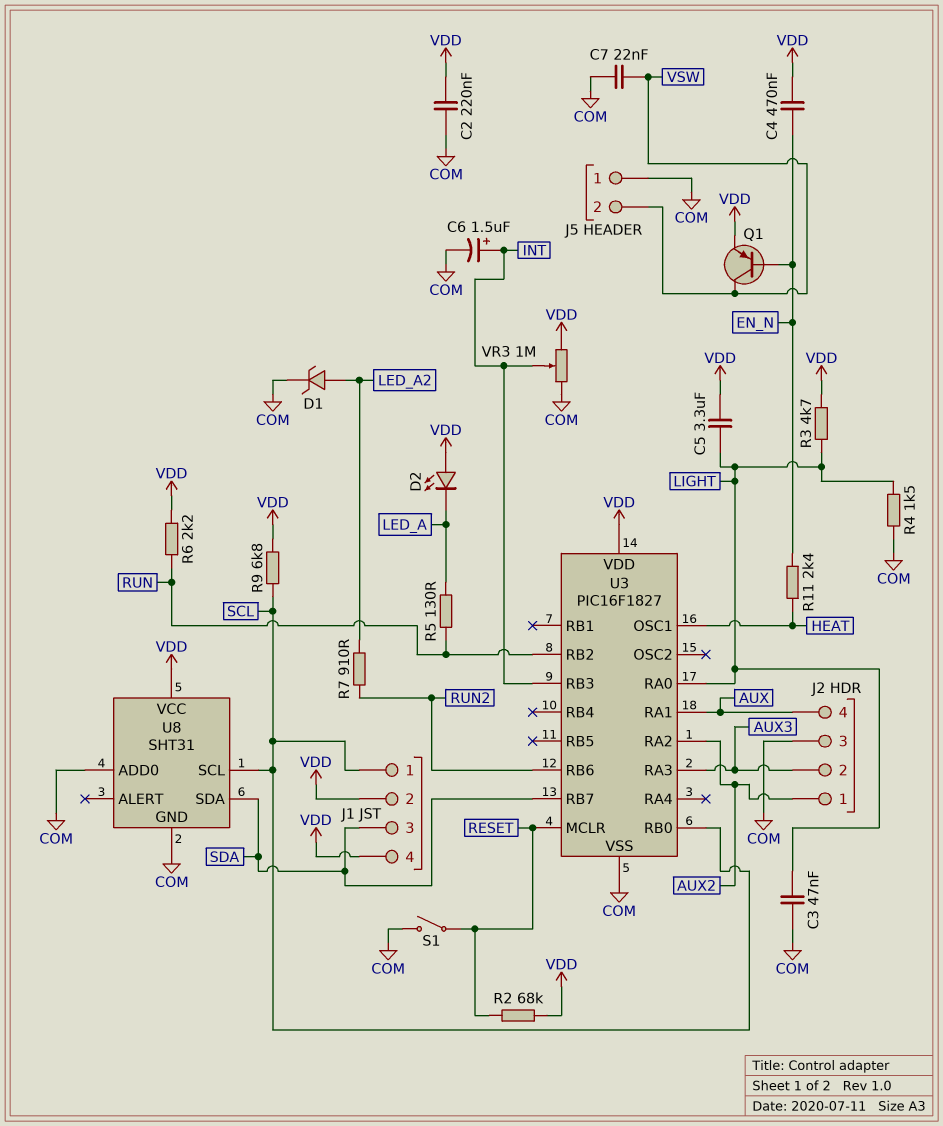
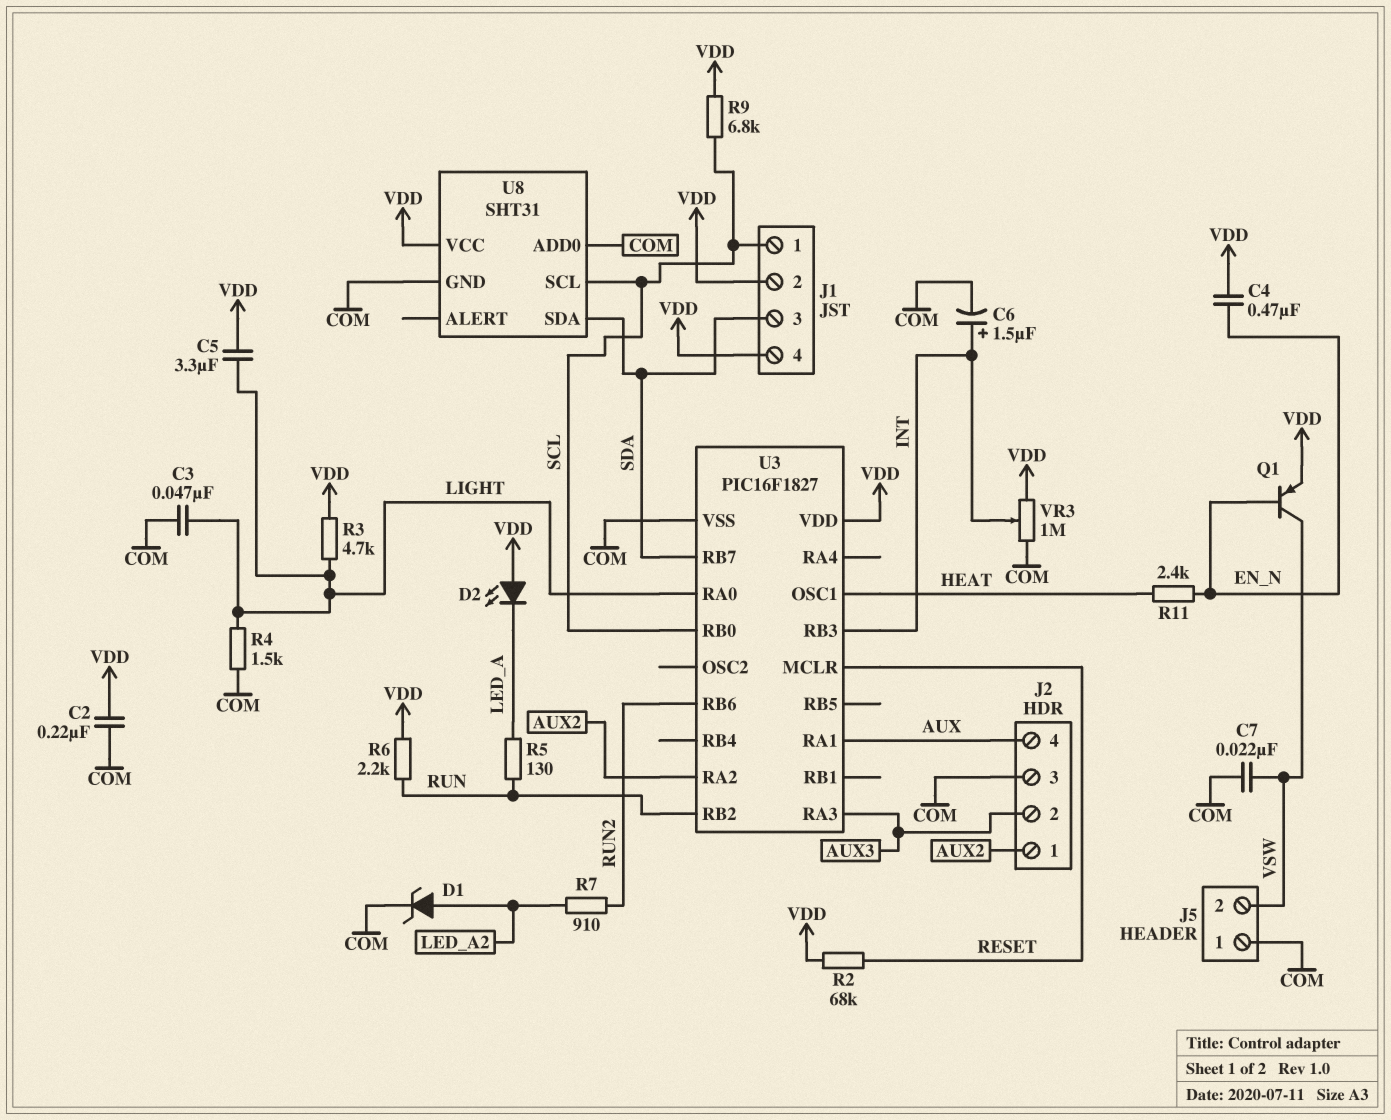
S1: switch (COM, RESET) -> none

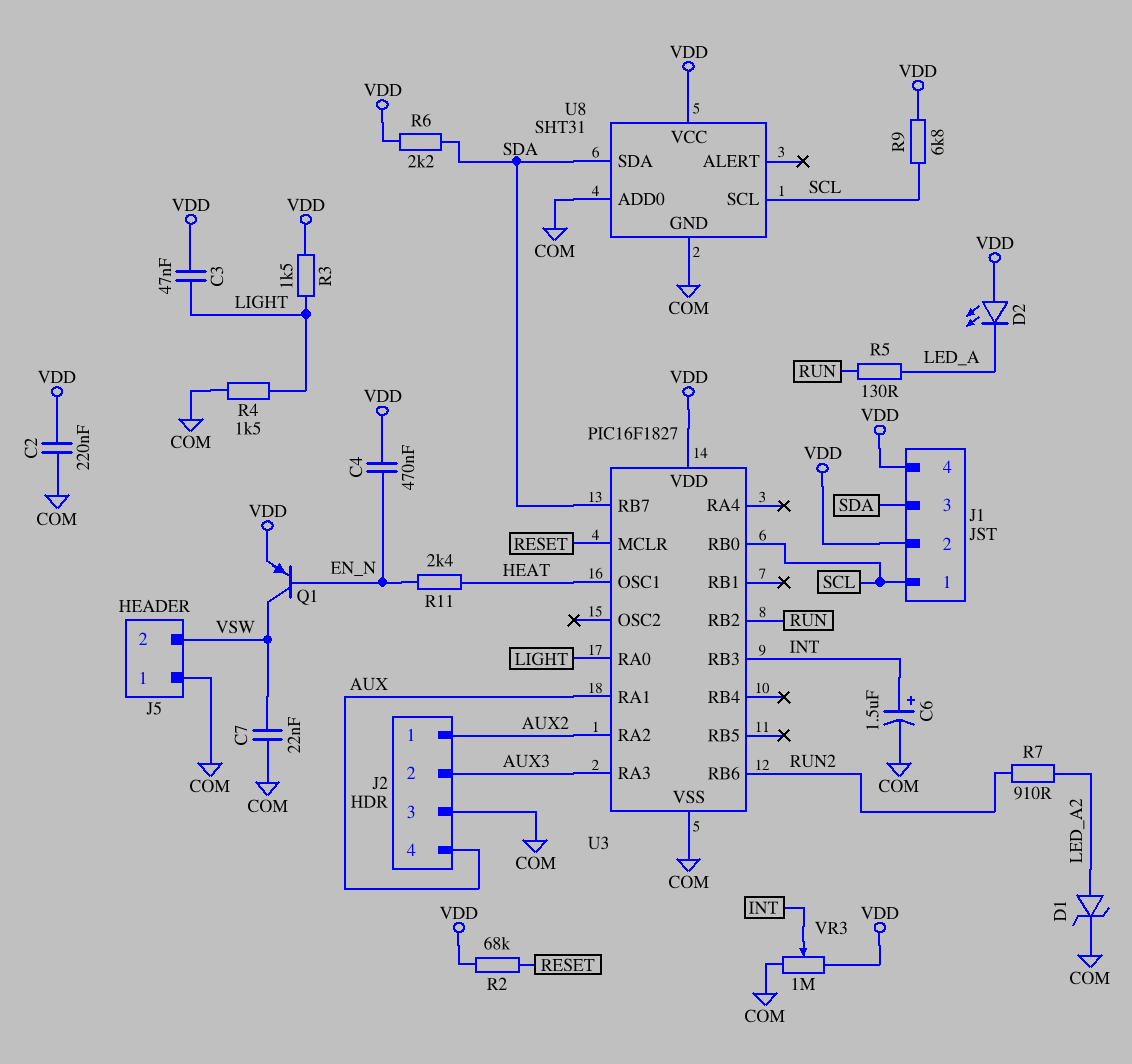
C3: 47nF (COM, LIGHT) -> 47nF (LIGHT, VDD)
C5: 3.3uF (LIGHT, VDD) -> none
R3: 4.7k (LIGHT, VDD) -> 1.5k (LIGHT, VDD)
R6: 2.2k (RUN, VDD) -> 2.2k (SDA, VDD)

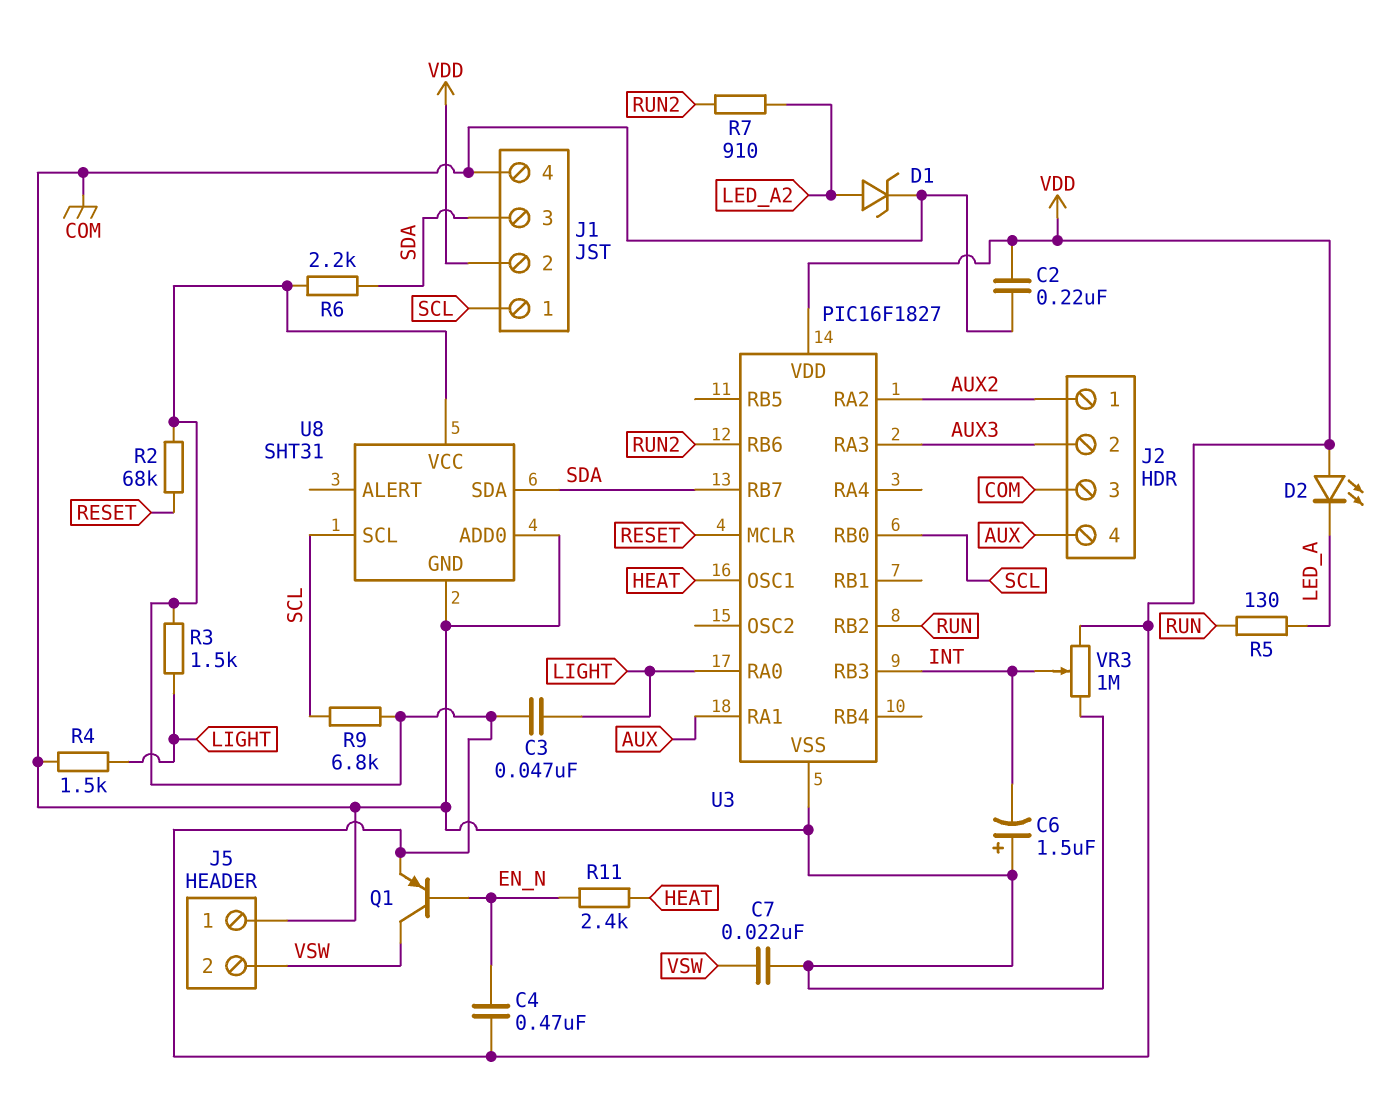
C6: 1.5uF (plus INT, minus COM) -> 1.5uF (plus COM, minus INT)
J1 pin 4: VDD -> COM

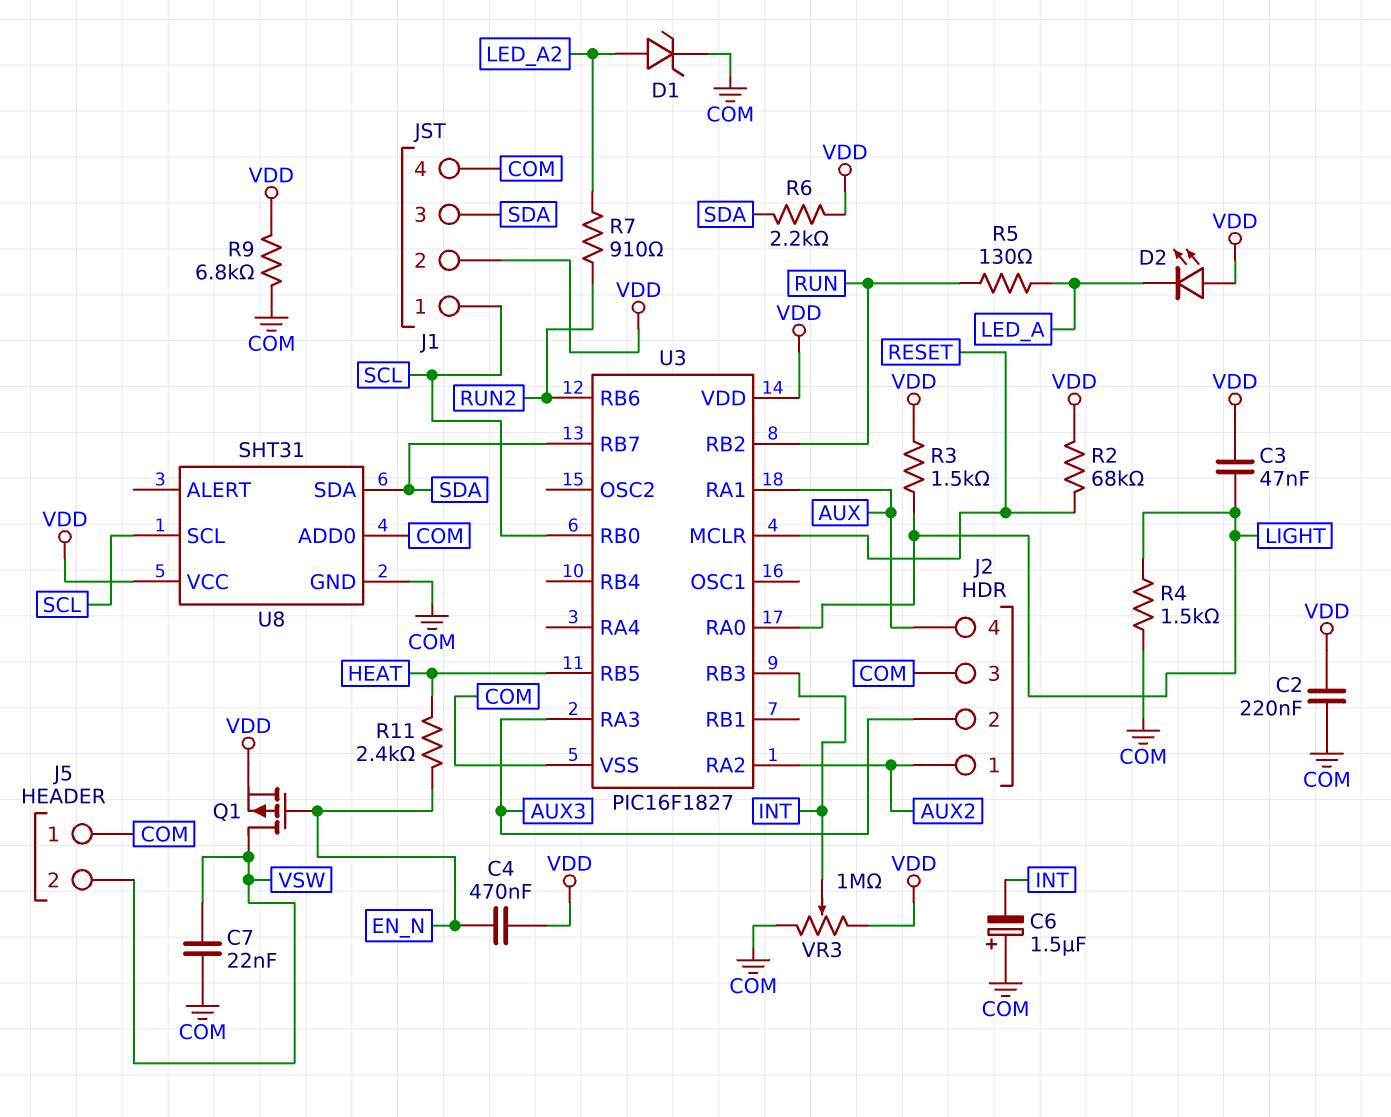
Q1: PNP (B EN_N, C VSW, E VDD) -> PMOS (G EN_N, D VSW, S VDD)
R9: 6.8k (SCL, VDD) -> 6.8k (COM, VDD)
U3 pin OSC1: HEAT -> none
U3 pin RB5: none -> HEAT

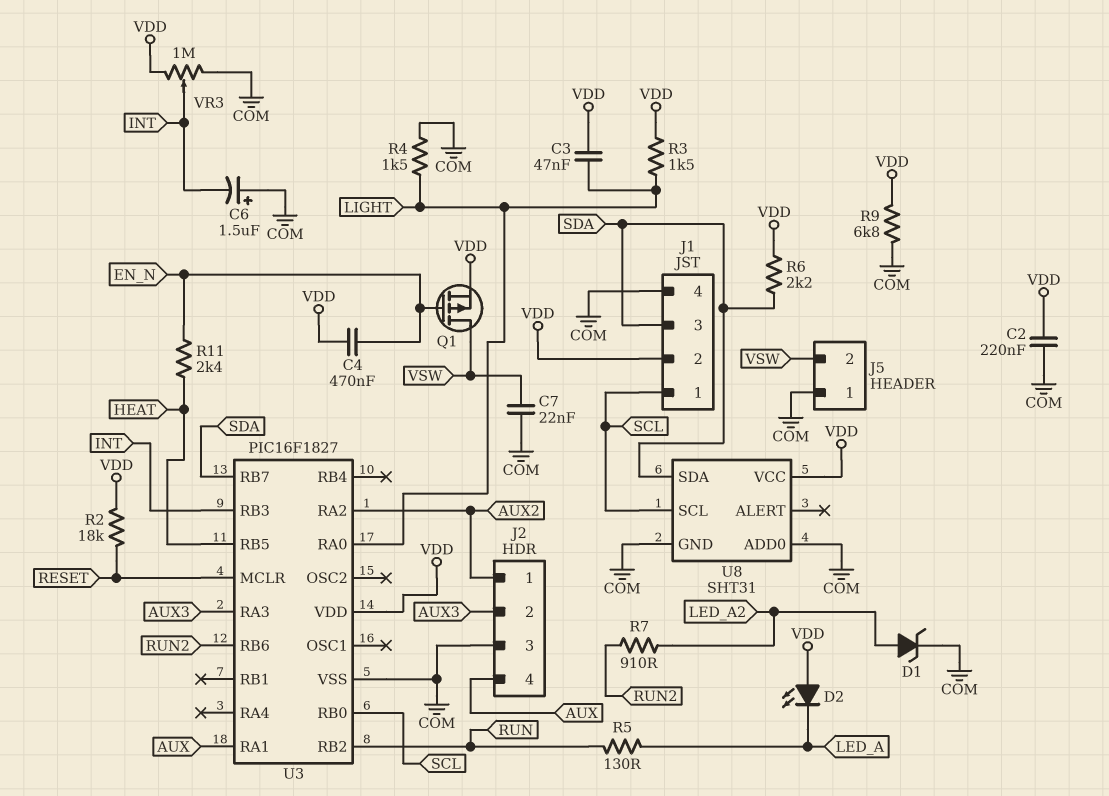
R2: 68k (RESET, VDD) -> 18k (RESET, VDD)

